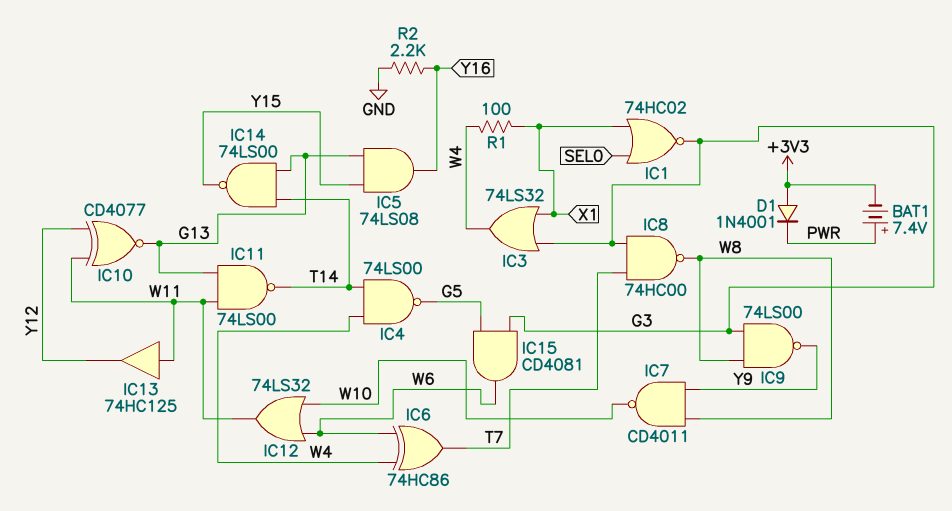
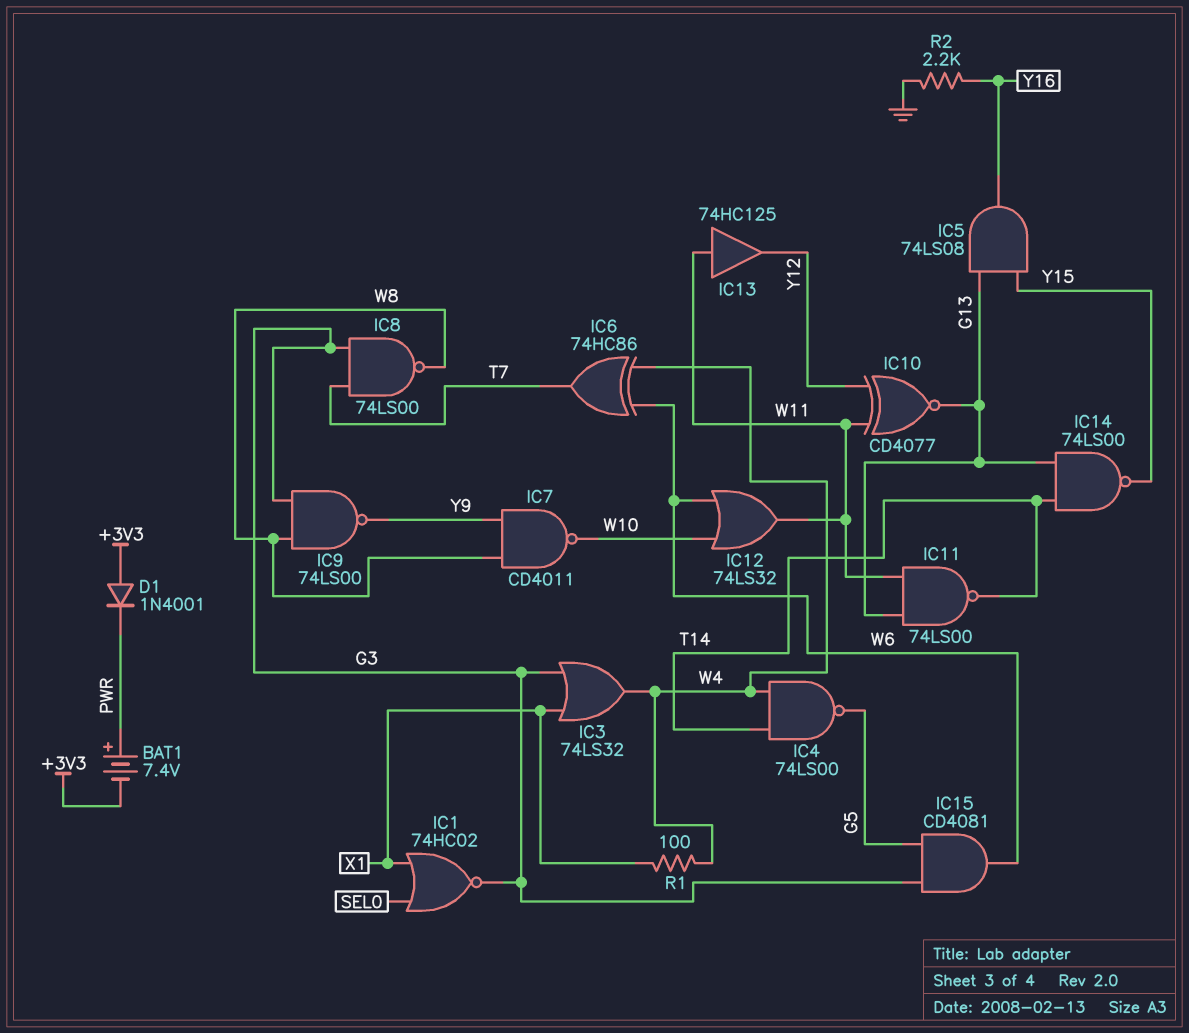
IC8: NAND 74HC00 (in G3, in T7, out W8) -> NAND 74LS00 (in G3, in T7, out W8)

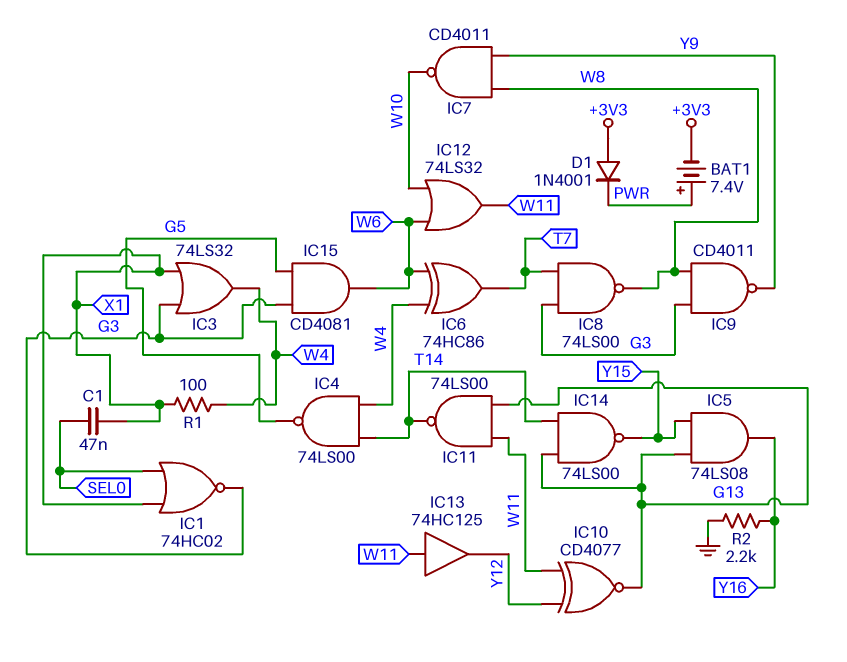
C1: none -> 47nF (SEL0, X1)
IC9: NAND 74LS00 (in G3, in W8, out Y9) -> NAND CD4011 (in G3, in W8, out Y9)

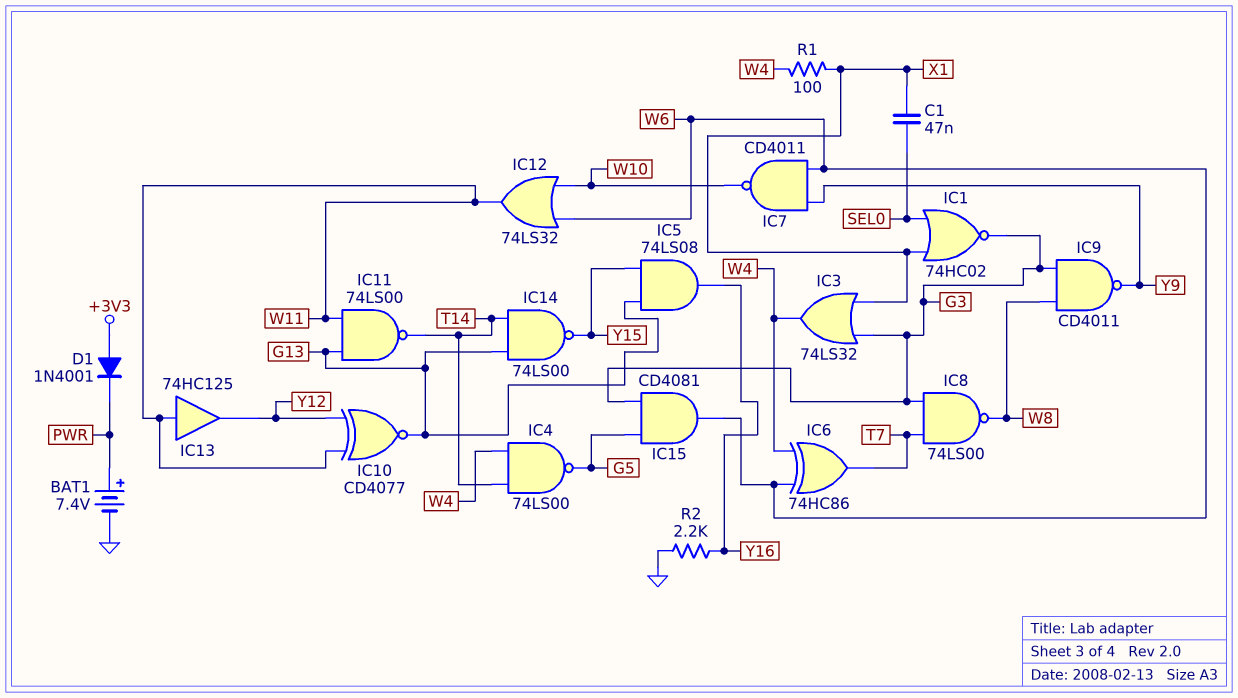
BAT1: 7.4V (plus PWR, minus +3V3) -> 7.4V (plus PWR, minus GND)
IC7: NAND CD4011 (in W8, in Y9, out W10) -> NAND CD4011 (in W6, in Y9, out W10)

